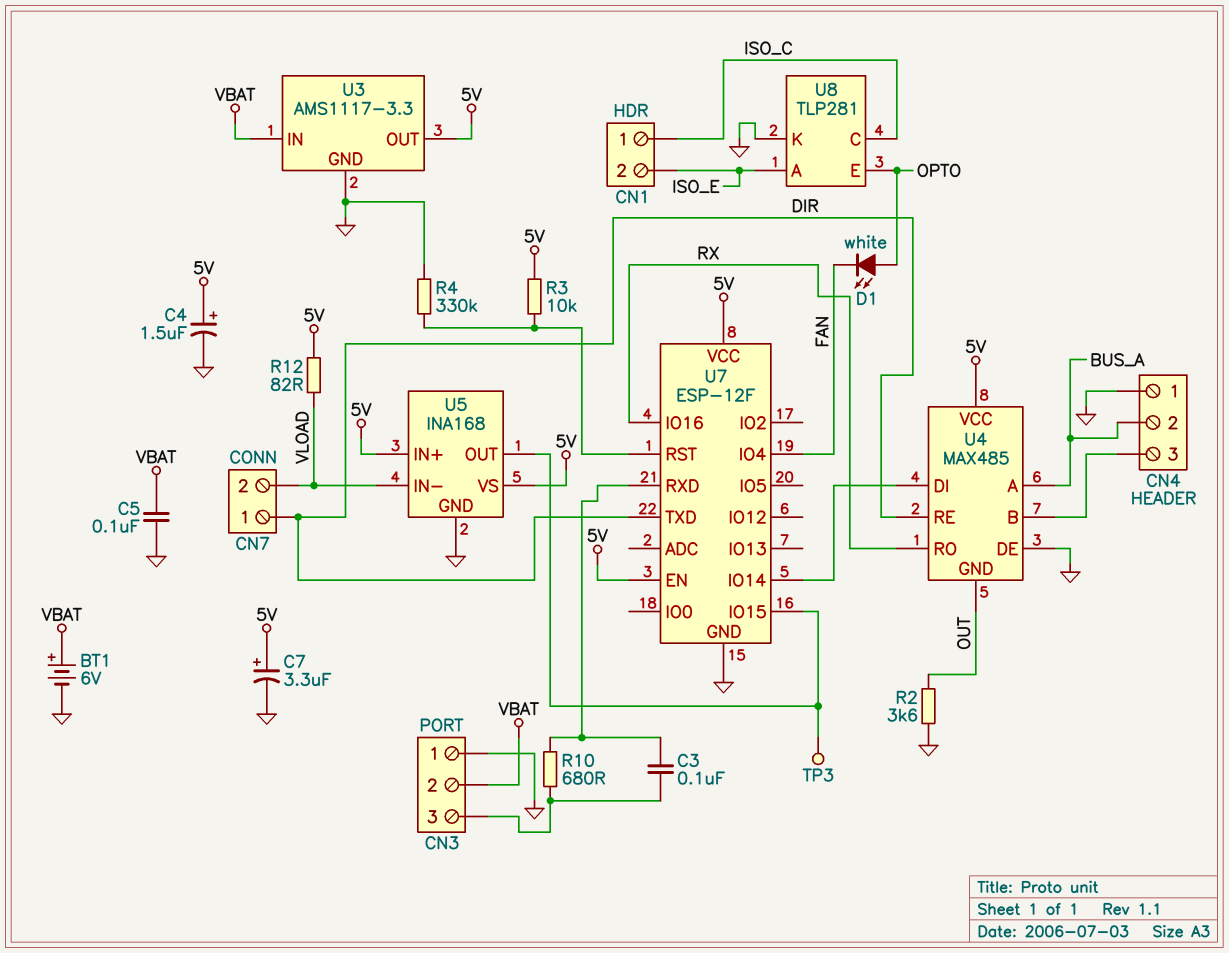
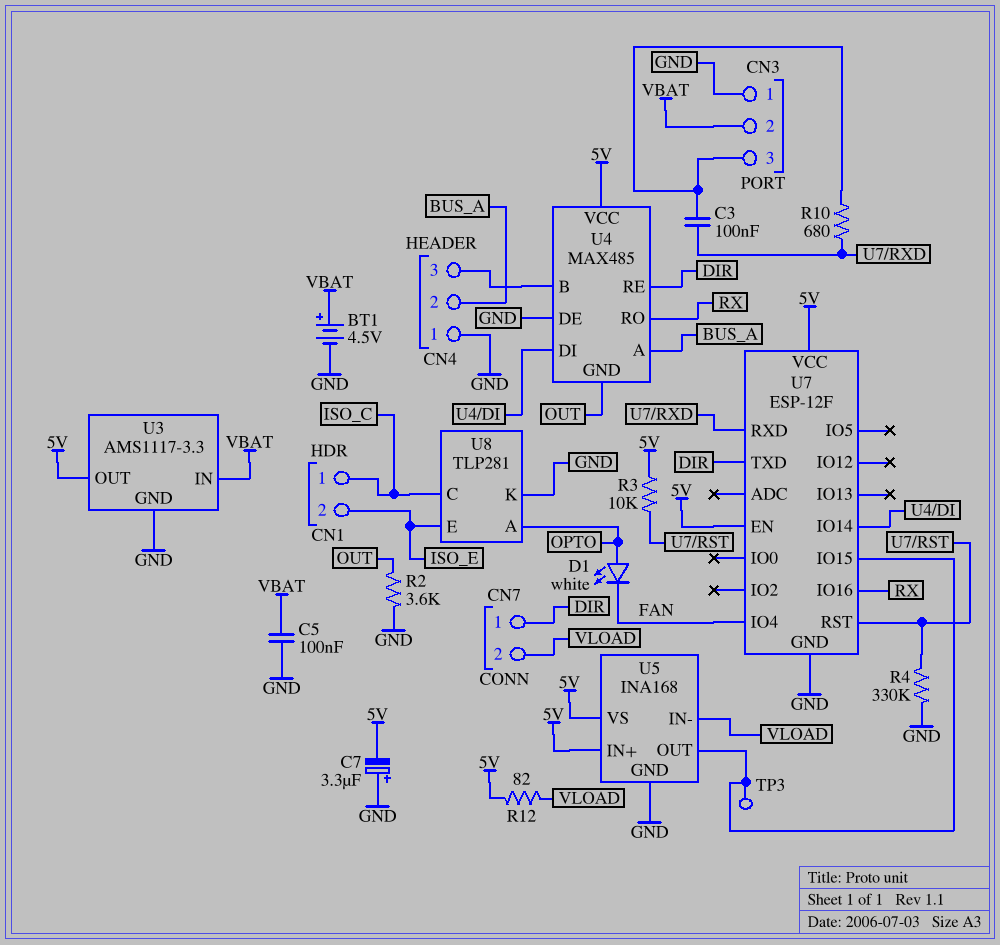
BT1: 6V (plus VBAT, minus GND) -> 4.5V (plus VBAT, minus GND)
C4: 1.5uF (plus 5V, minus GND) -> none
C7: 3.3uF (plus 5V, minus GND) -> 3.3uF (plus GND, minus 5V)
U8 pin A: ISO_E -> OPTO
U8 pin E: OPTO -> ISO_E

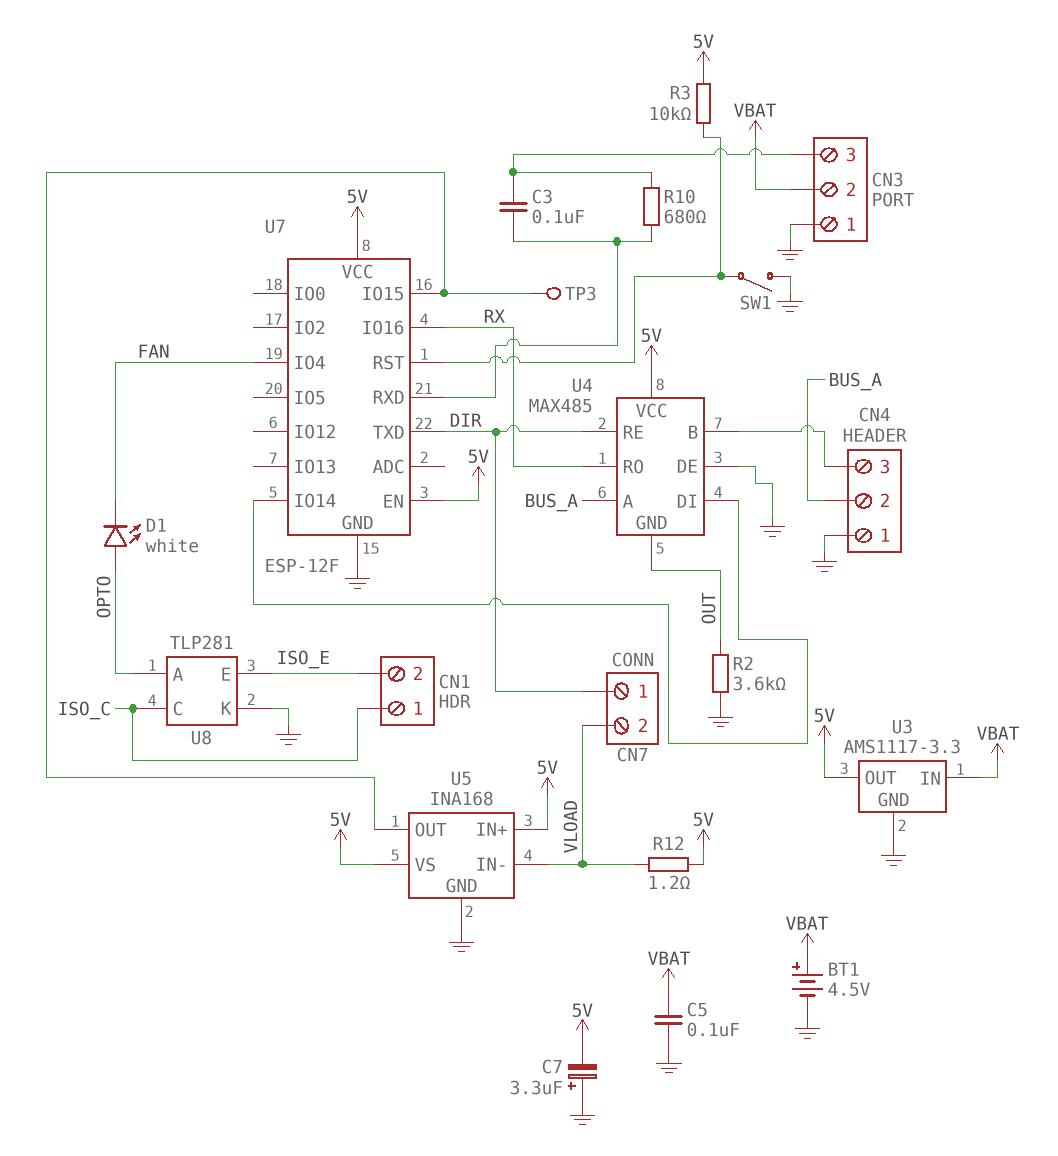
R4: 330k (GND, U7/RST) -> none
R12: 82 (5V, VLOAD) -> 1.2 (5V, VLOAD)
SW1: none -> switch (GND, U7/RST)

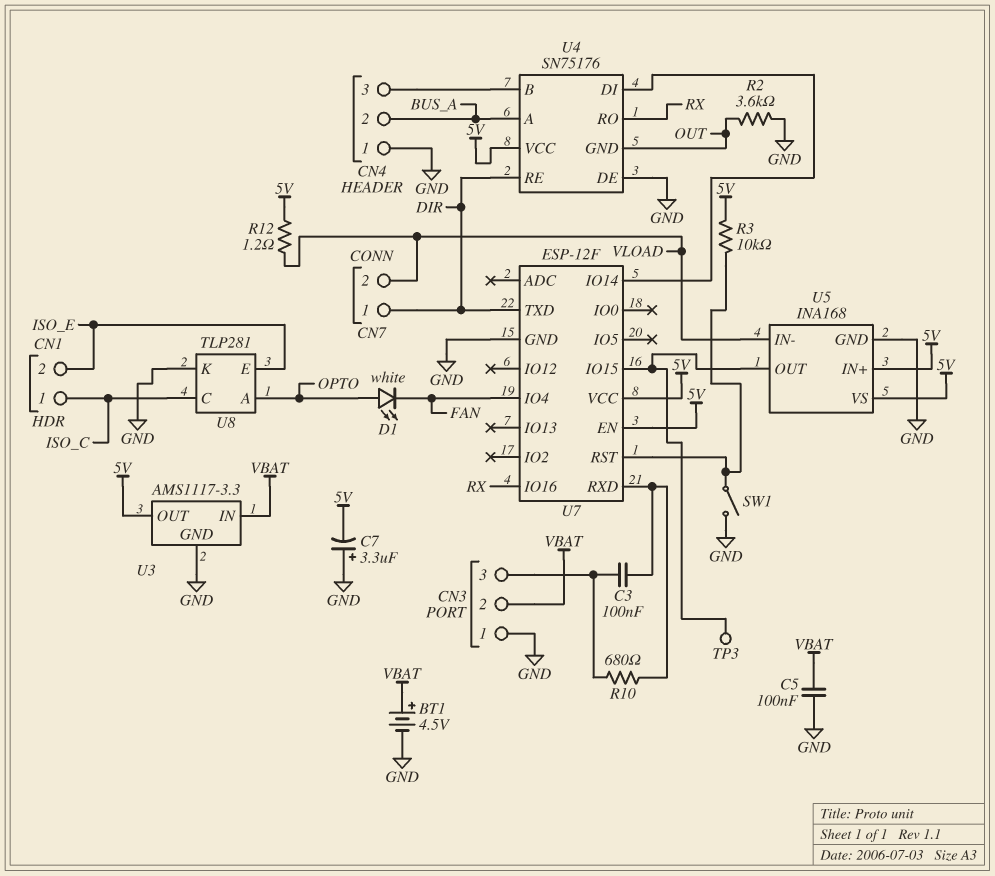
U4: MAX485 -> SN75176

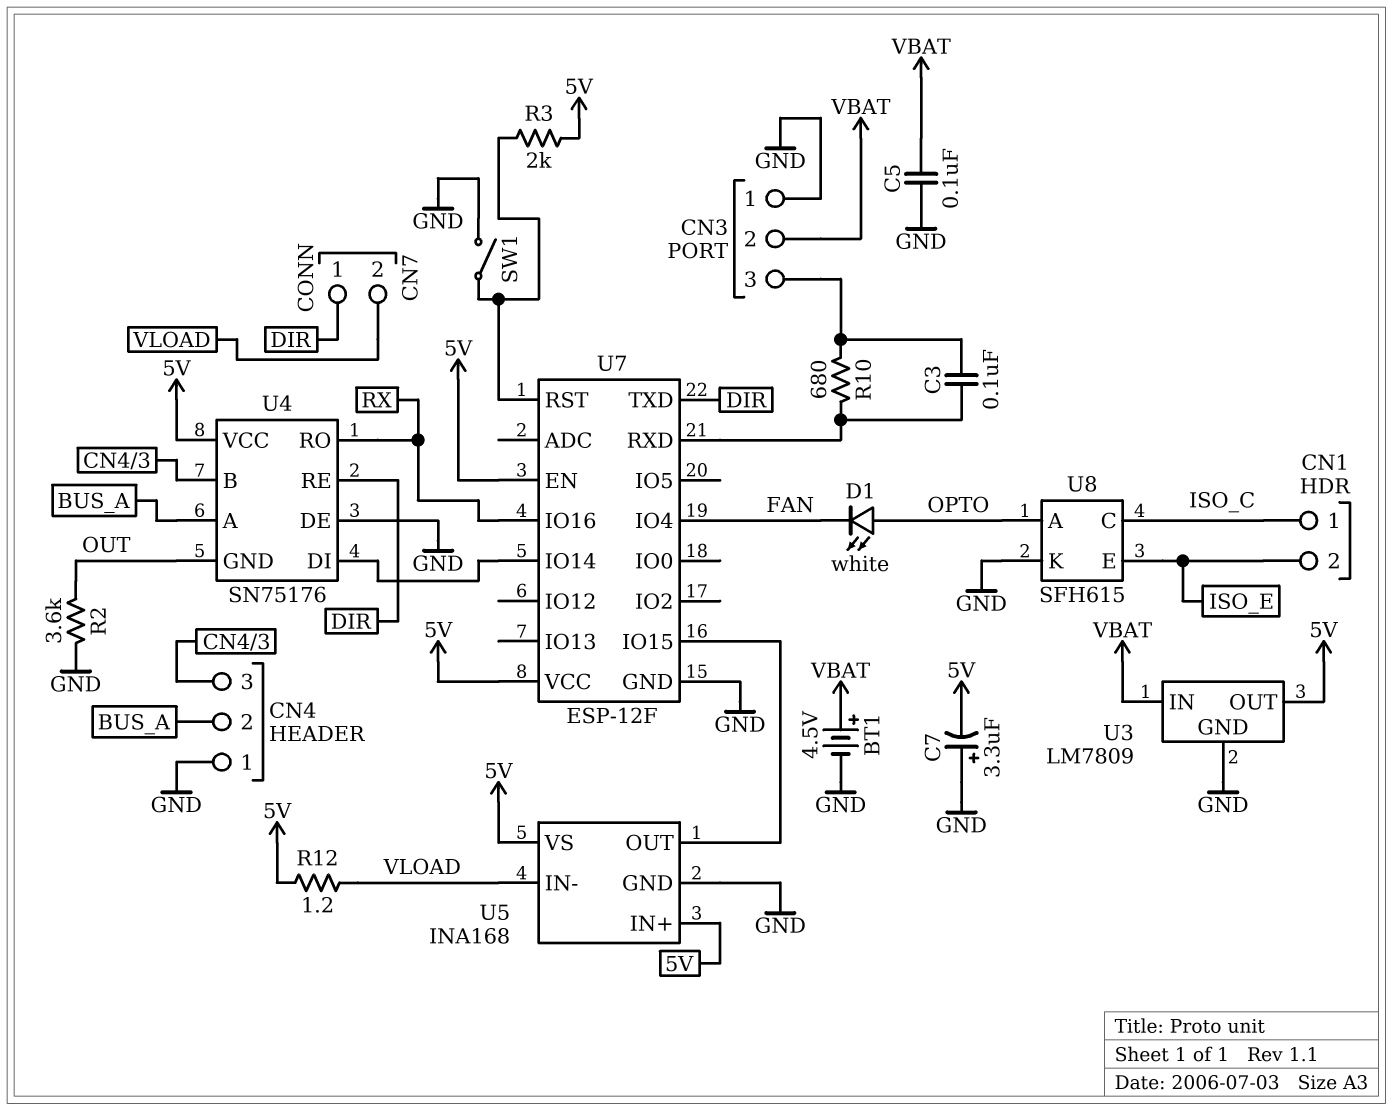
R3: 10k (5V, U7/RST) -> 2k (5V, U7/RST)
TP3: test point (U5/OUT) -> none
U3: AMS1117-3.3 -> LM7809
U8: TLP281 -> SFH615

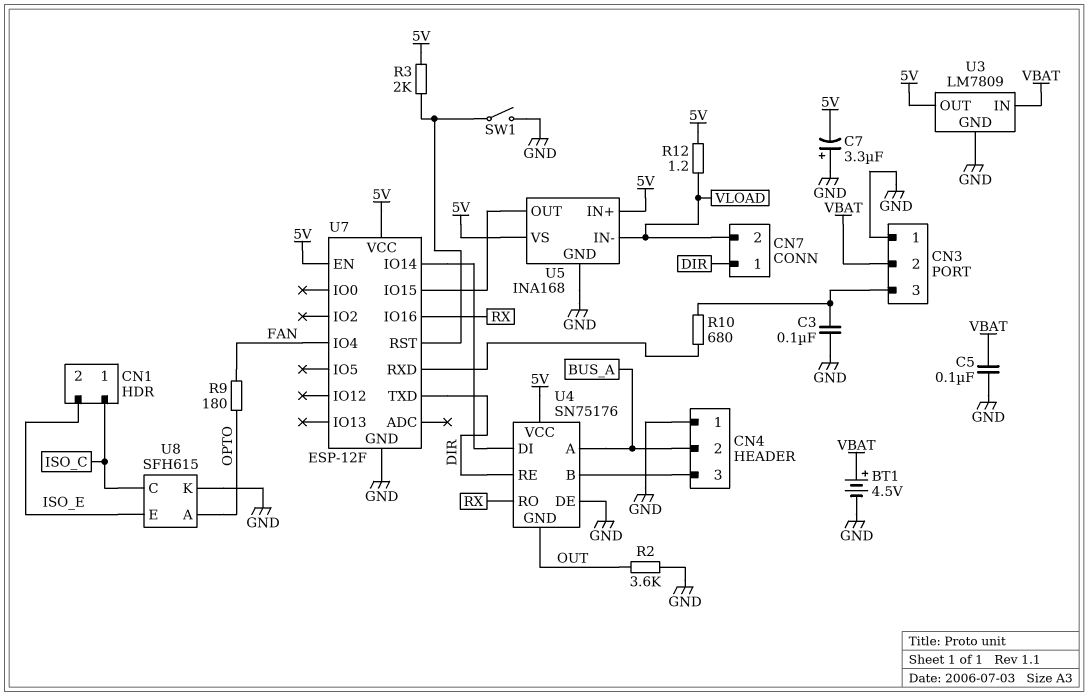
C3: 100nF (CN3/3, U7/RXD) -> 100nF (CN3/3, GND)
D1: LED white (A OPTO, K FAN) -> none
R9: none -> 180 (FAN, OPTO)

